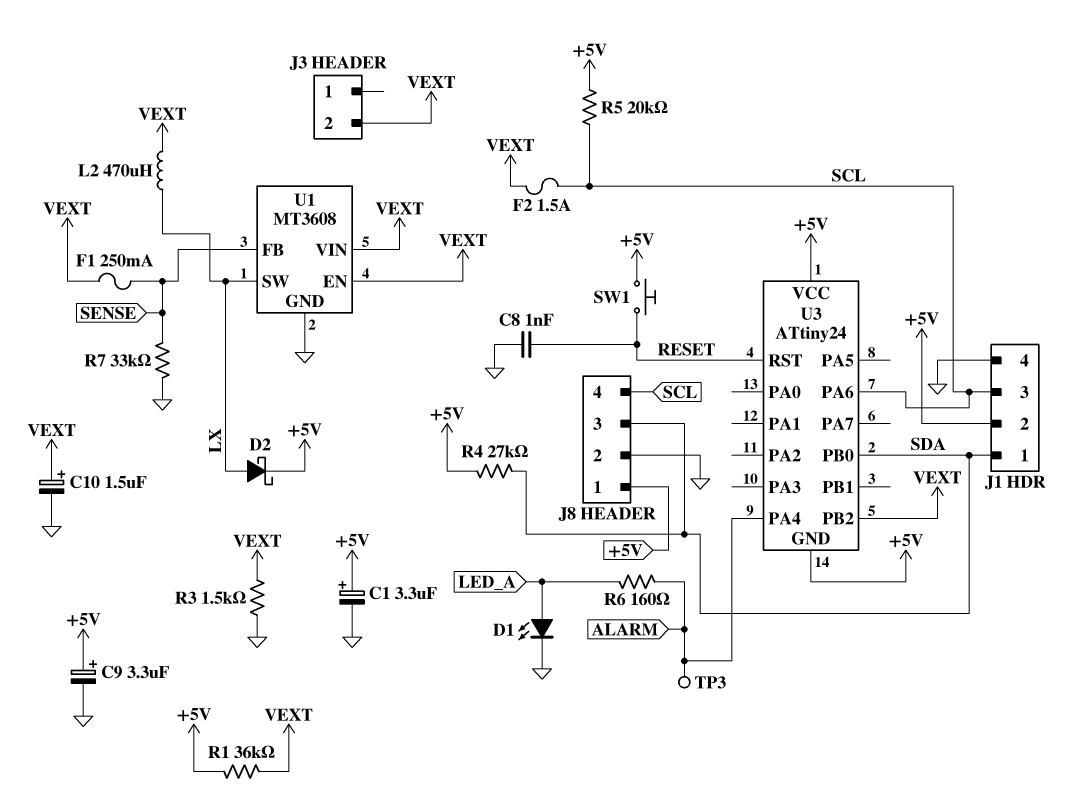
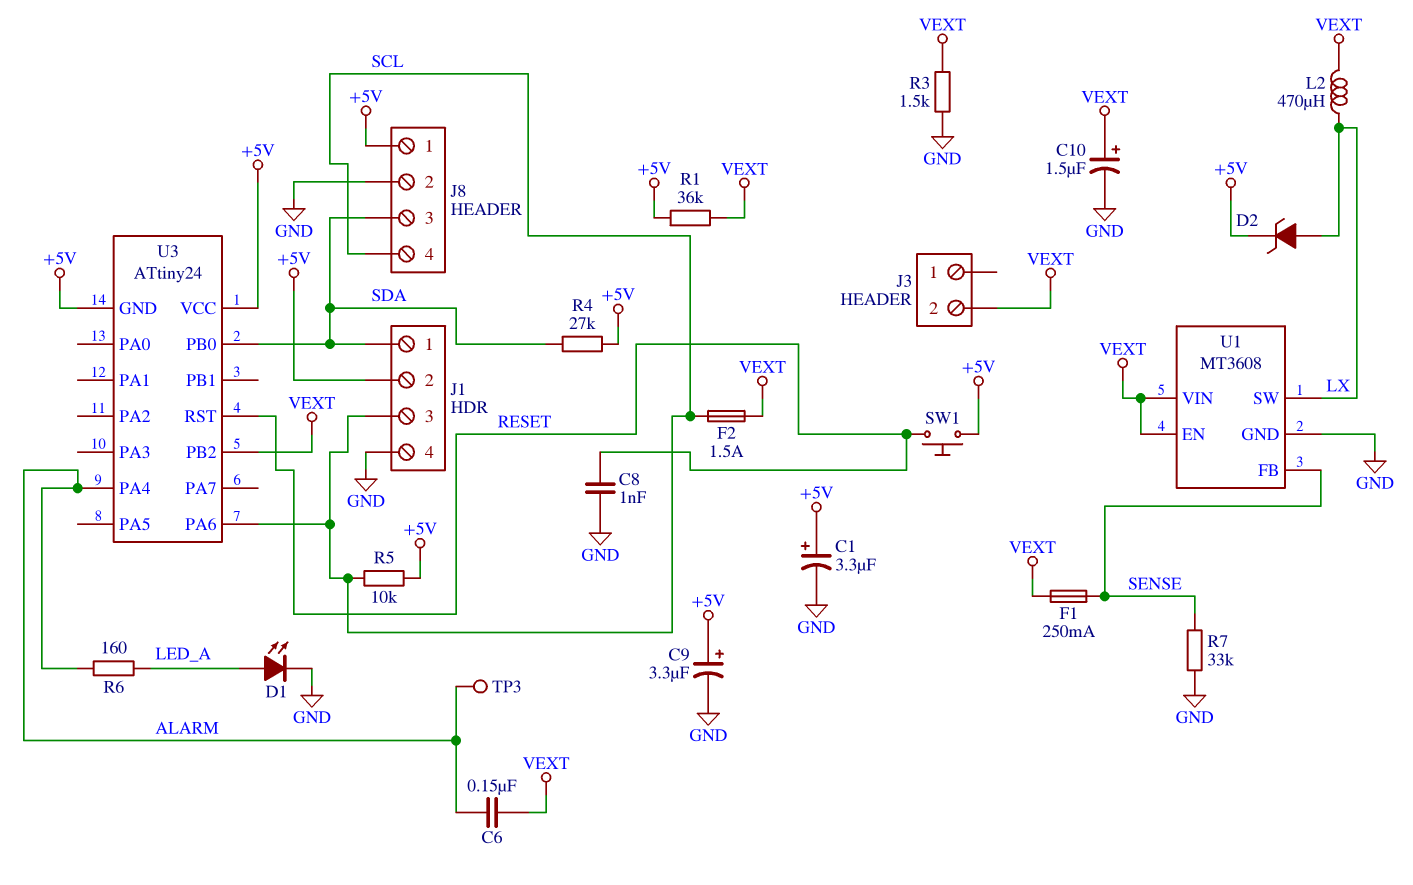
C6: none -> 150nF (ALARM, VEXT)
D2: schottky (A LX, K +5V) -> zener (A LX, K +5V)
R5: 20k (+5V, SCL) -> 10k (+5V, SCL)

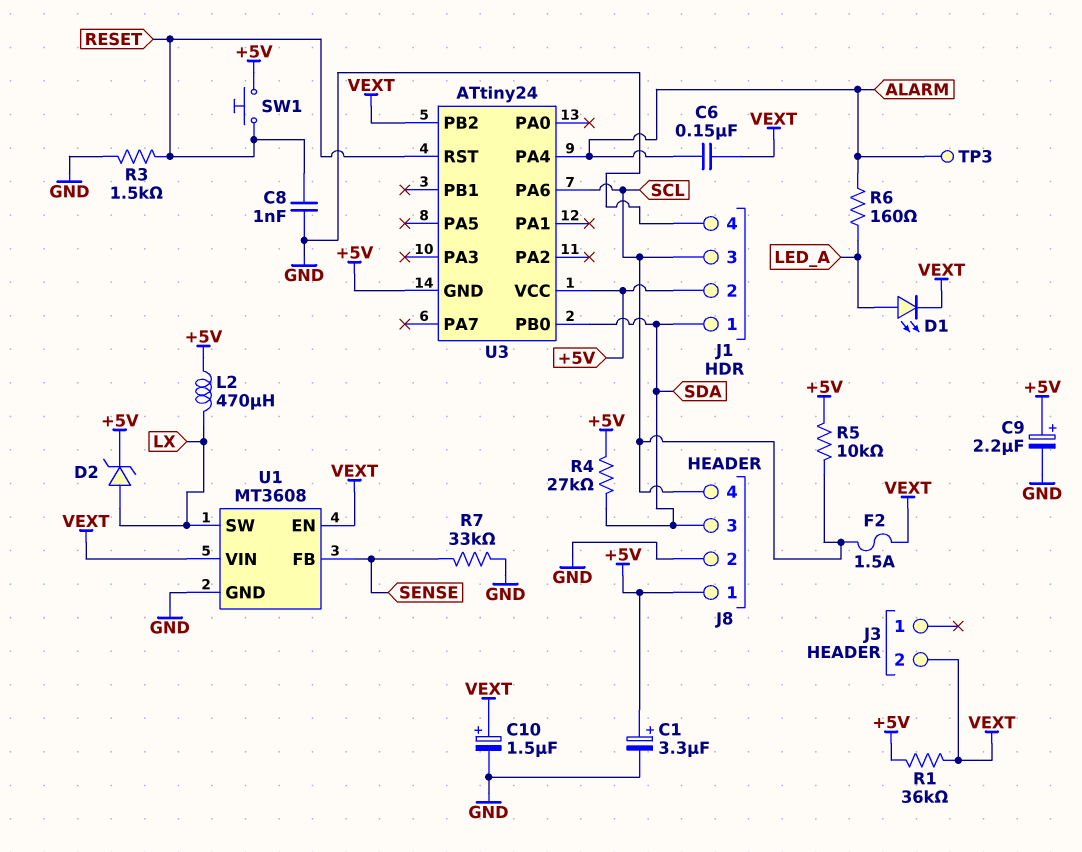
C9: 3.3uF (plus +5V, minus GND) -> 2.2uF (plus +5V, minus GND)
D1: LED (A LED_A, K GND) -> LED (A LED_A, K VEXT)
F1: 250mA (SENSE, VEXT) -> none
L2: 470uH (LX, VEXT) -> 470uH (+5V, LX)
R3: 1.5k (GND, VEXT) -> 1.5k (GND, RESET)

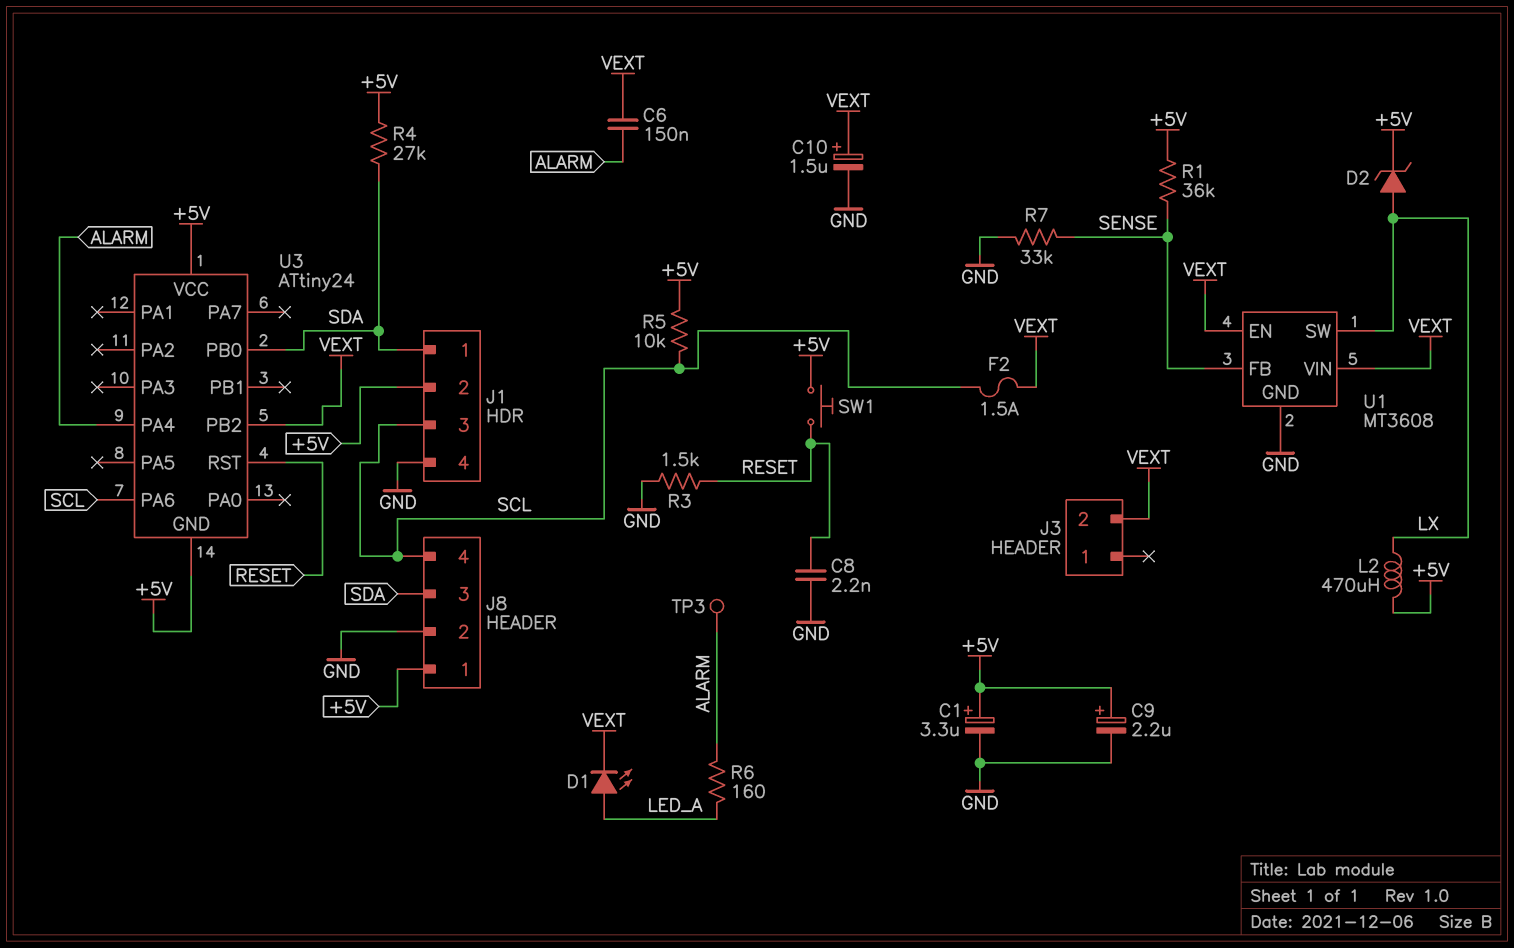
C8: 1nF (GND, RESET) -> 2.2nF (GND, RESET)
R1: 36k (+5V, VEXT) -> 36k (+5V, SENSE)

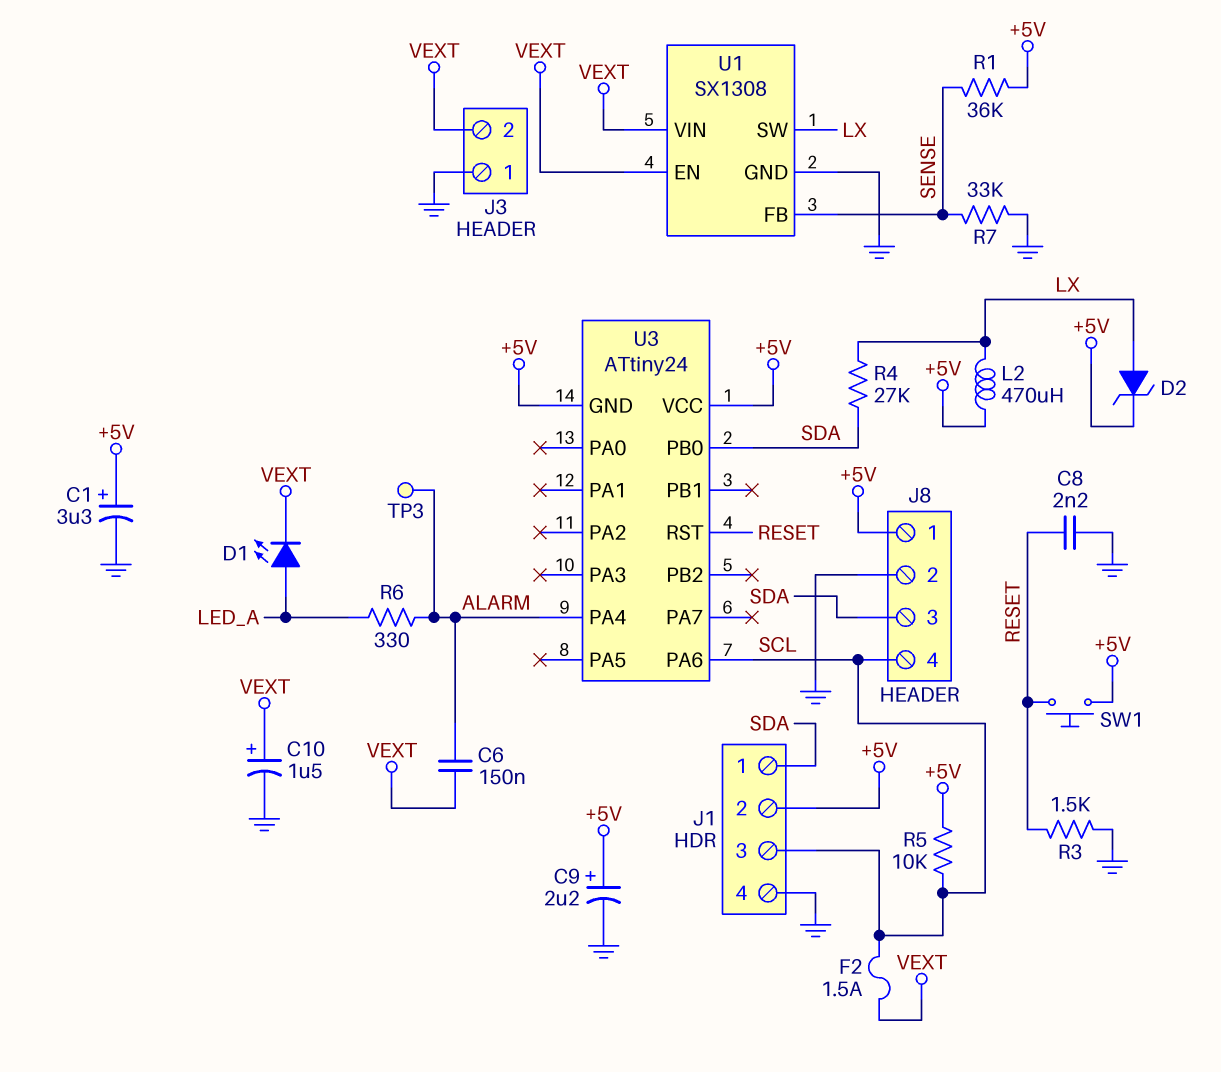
J3 pin 1: none -> GND
R4: 27k (+5V, SDA) -> 27k (LX, SDA)
R6: 160 (ALARM, LED_A) -> 330 (ALARM, LED_A)
U1: MT3608 -> SX1308
U3 pin PB2: VEXT -> none

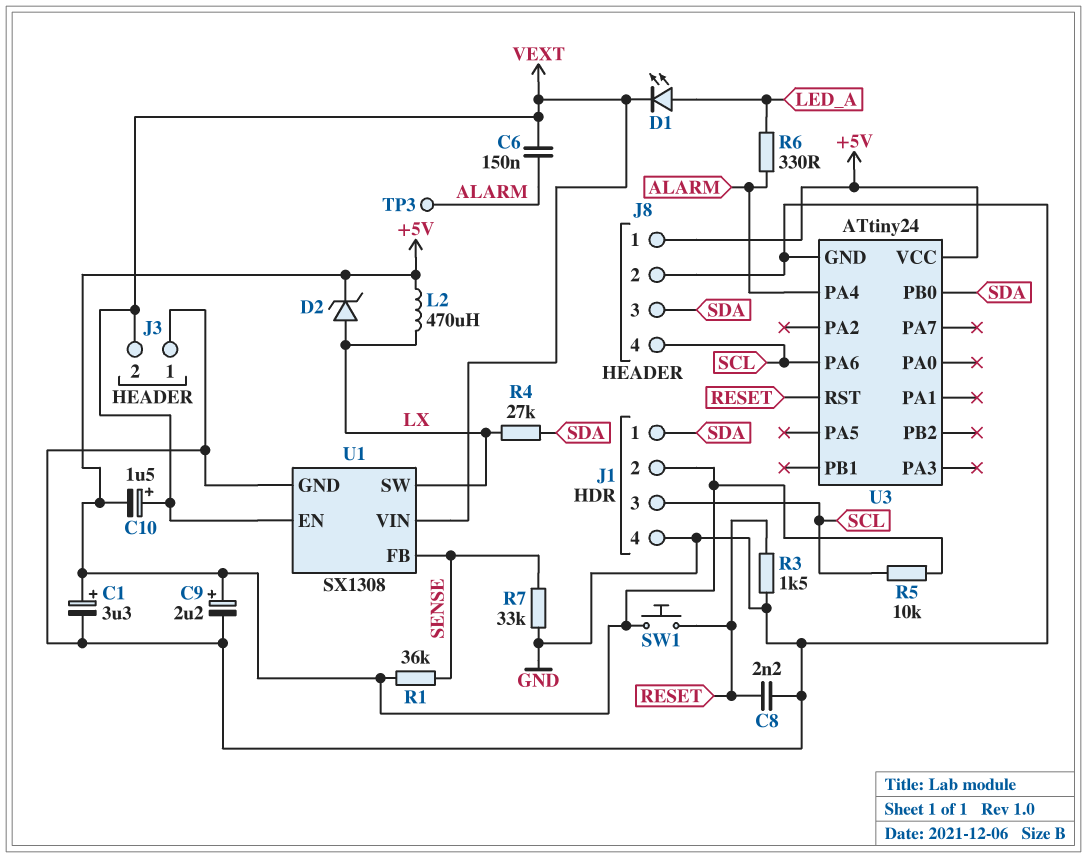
C10: 1.5uF (plus VEXT, minus GND) -> 1.5uF (plus VEXT, minus +5V)
F2: 1.5A (SCL, VEXT) -> none
U3 pin GND: +5V -> GND

